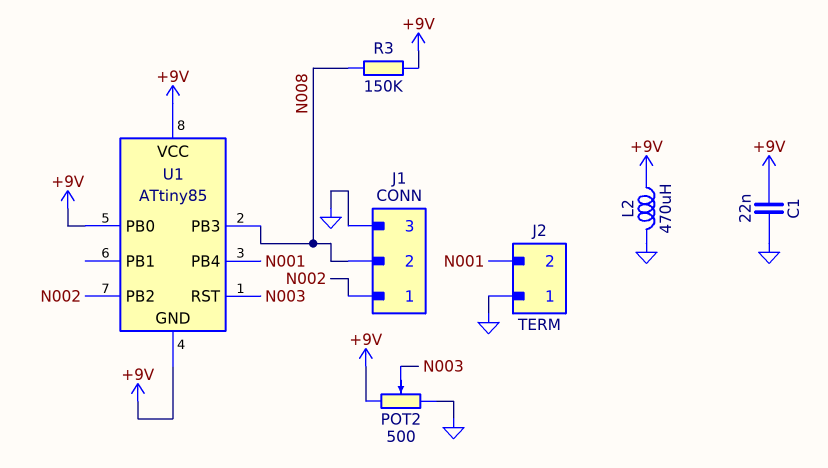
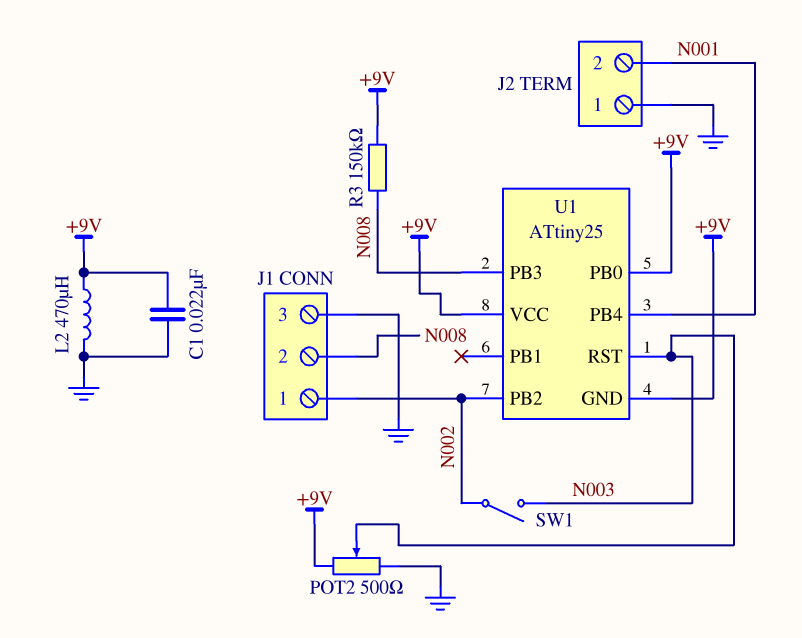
SW1: none -> switch (N002, N003)
U1: ATtiny85 -> ATtiny25

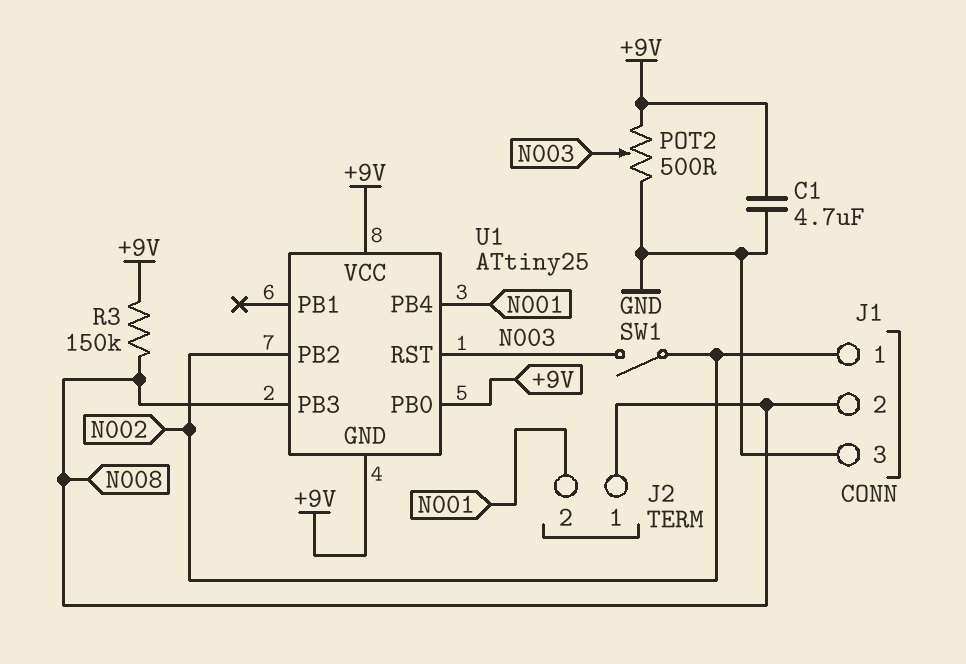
C1: 22nF (+9V, GND) -> 4.7uF (+9V, GND)
J2 pin 1: GND -> N008
L2: 470uH (+9V, GND) -> none

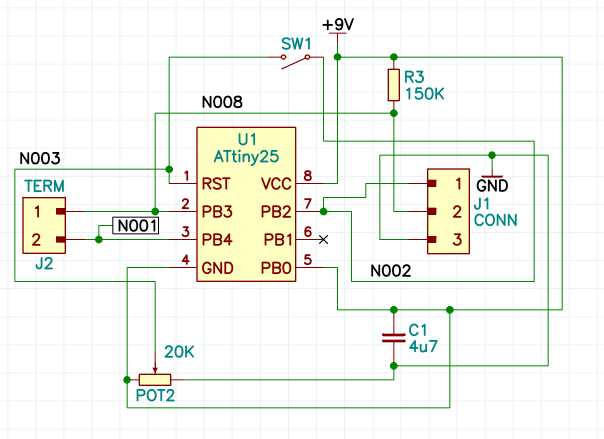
POT2: 500 (+9V, GND, wiper N003) -> 20k (+9V, GND, wiper N003)

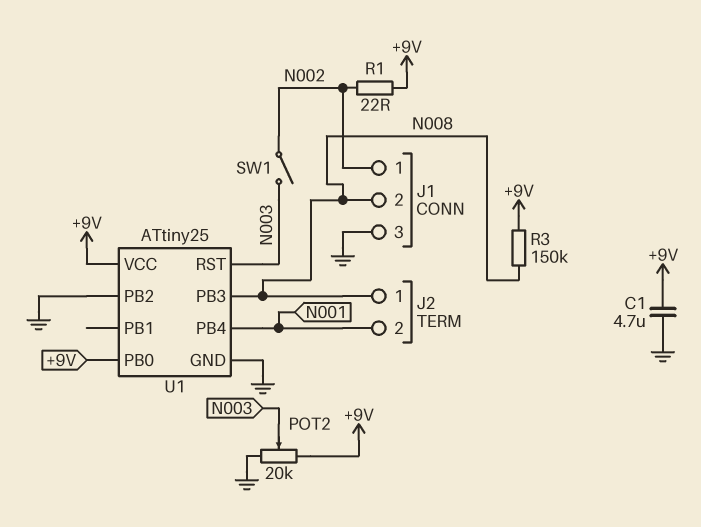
R1: none -> 22 (+9V, N002)
U1 pin GND: +9V -> GND
U1 pin PB2: N002 -> GND

